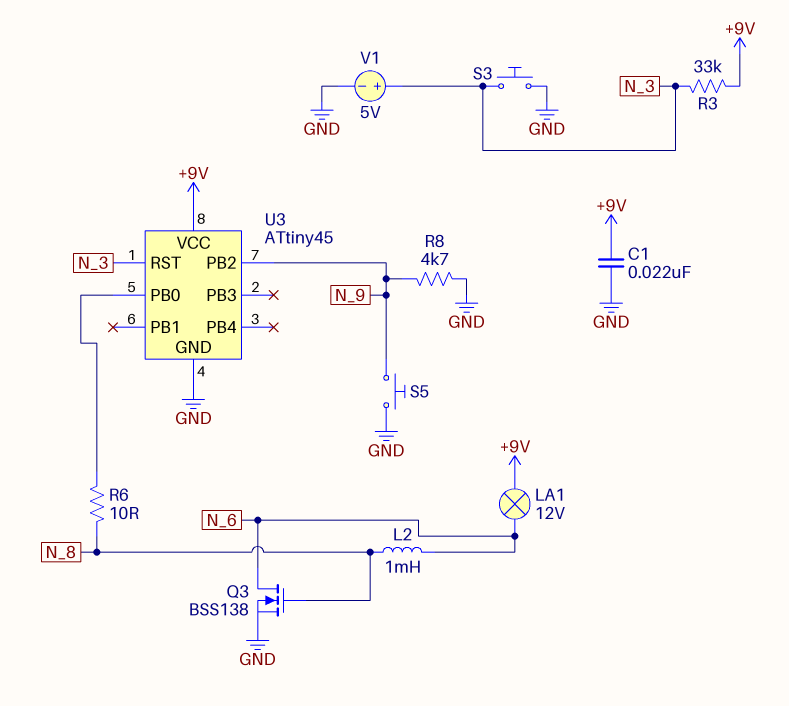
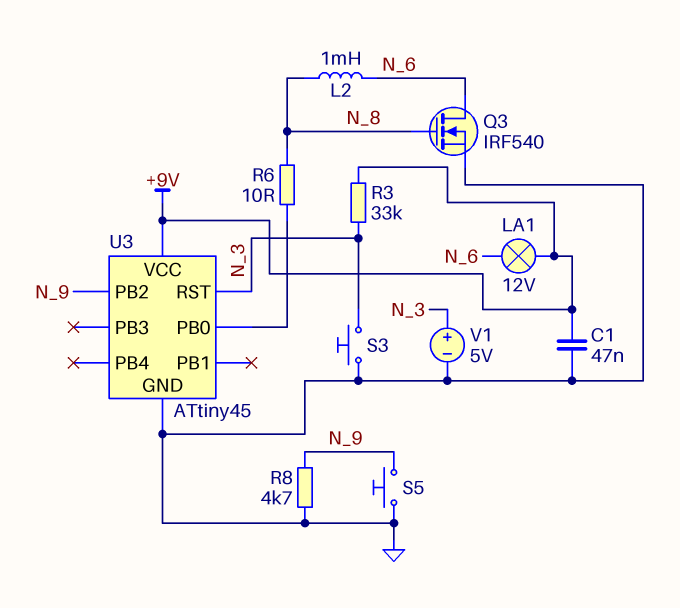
C1: 22nF (+9V, GND) -> 47nF (+9V, GND)
Q3: NMOS BSS138 (G N_8, D N_6, S GND) -> NMOS IRF540 (G N_8, D N_6, S GND)

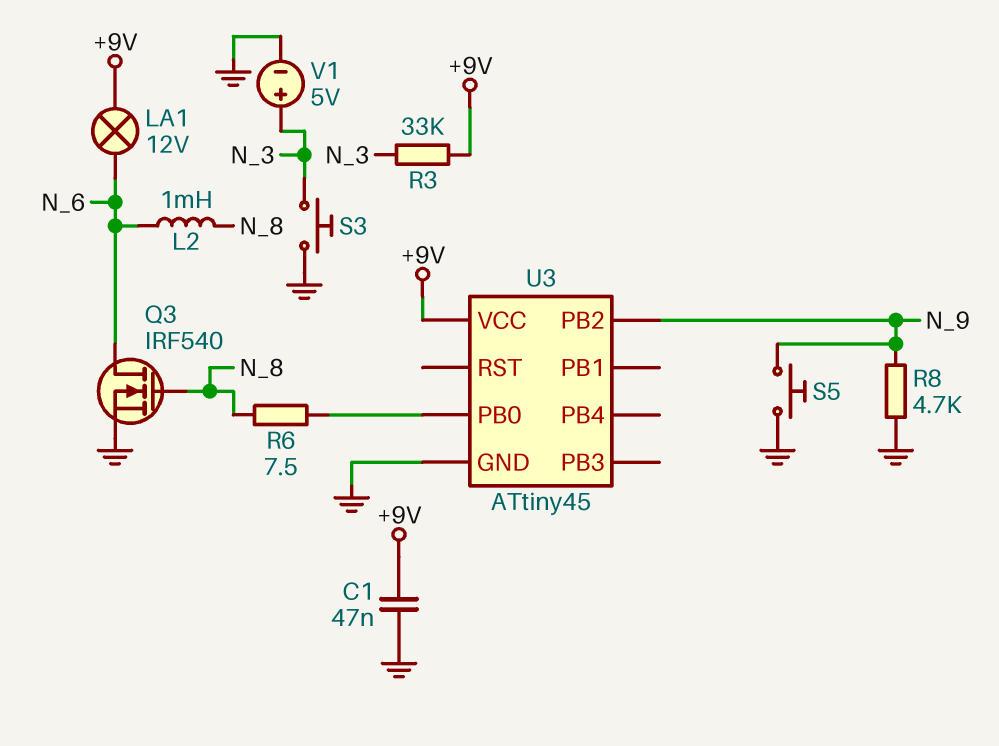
R6: 10 (N_8, U3/PB0) -> 7.5 (N_8, U3/PB0)
U3 pin RST: N_3 -> none

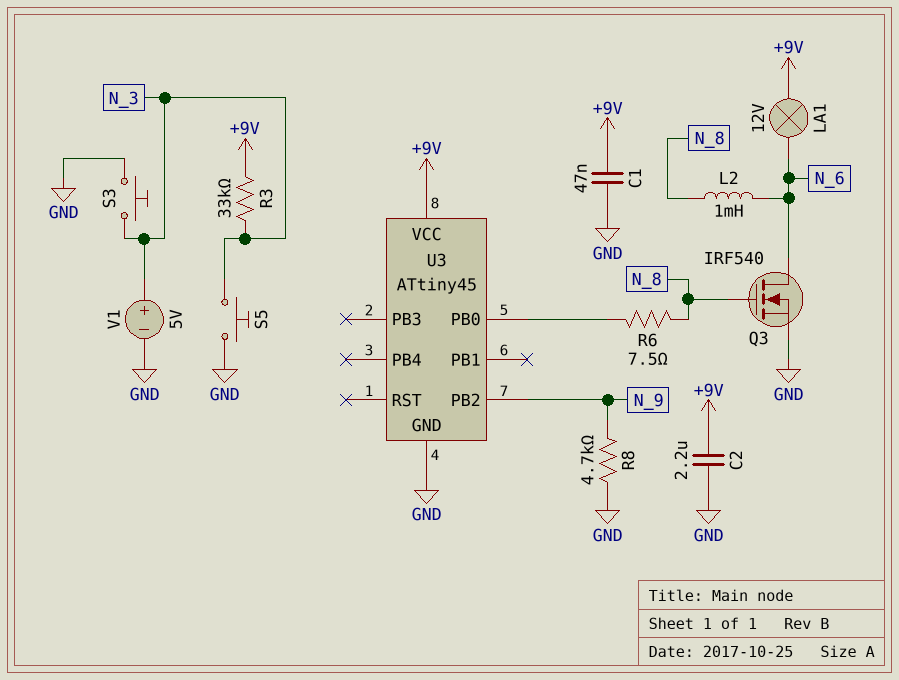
C2: none -> 2.2uF (+9V, GND)
S5: button (GND, N_9) -> button (GND, N_3)

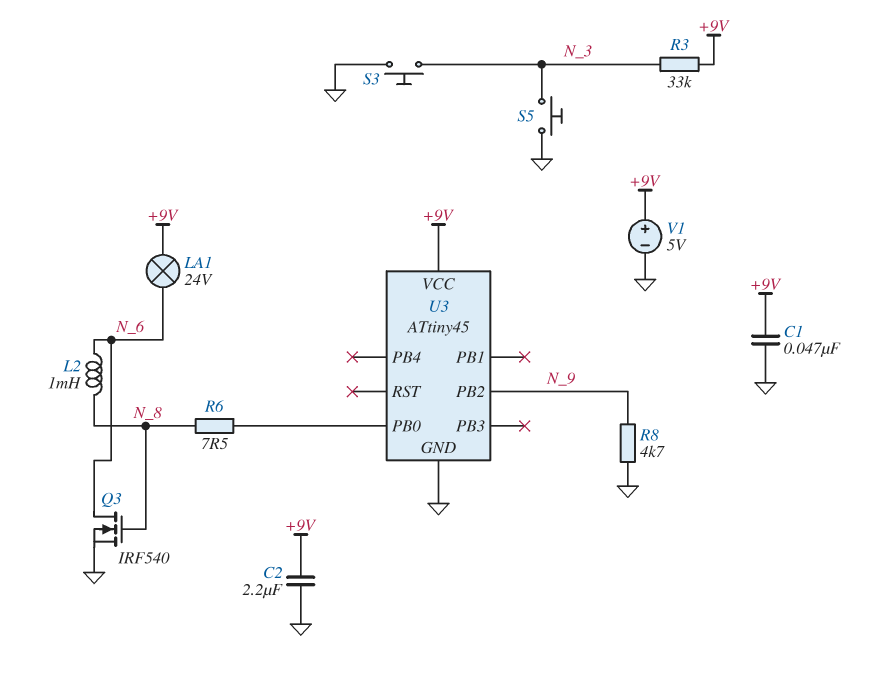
LA1: lamp 12V (+9V, N_6) -> lamp 24V (+9V, N_6)
V1: 5V (plus N_3, minus GND) -> 5V (plus +9V, minus GND)

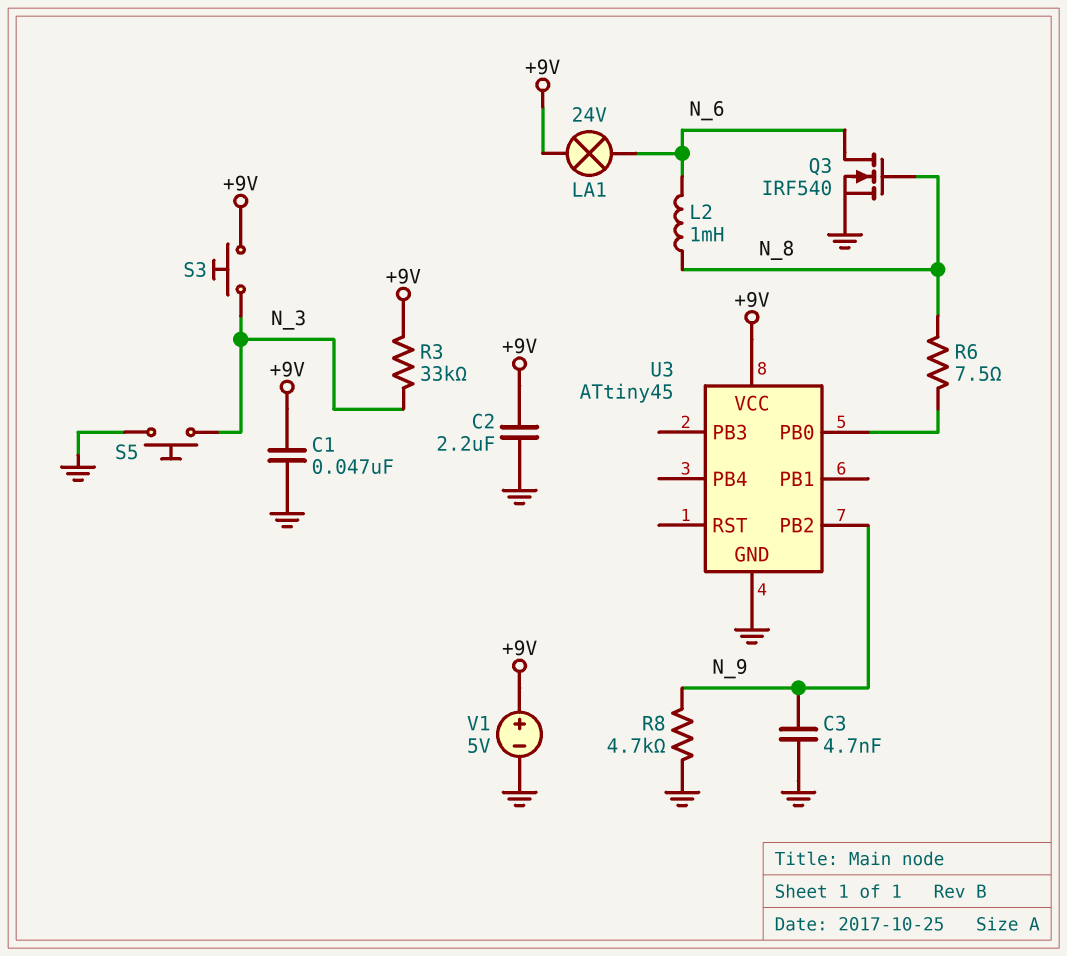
C3: none -> 4.7nF (GND, N_9)
S3: button (GND, N_3) -> button (+9V, N_3)

